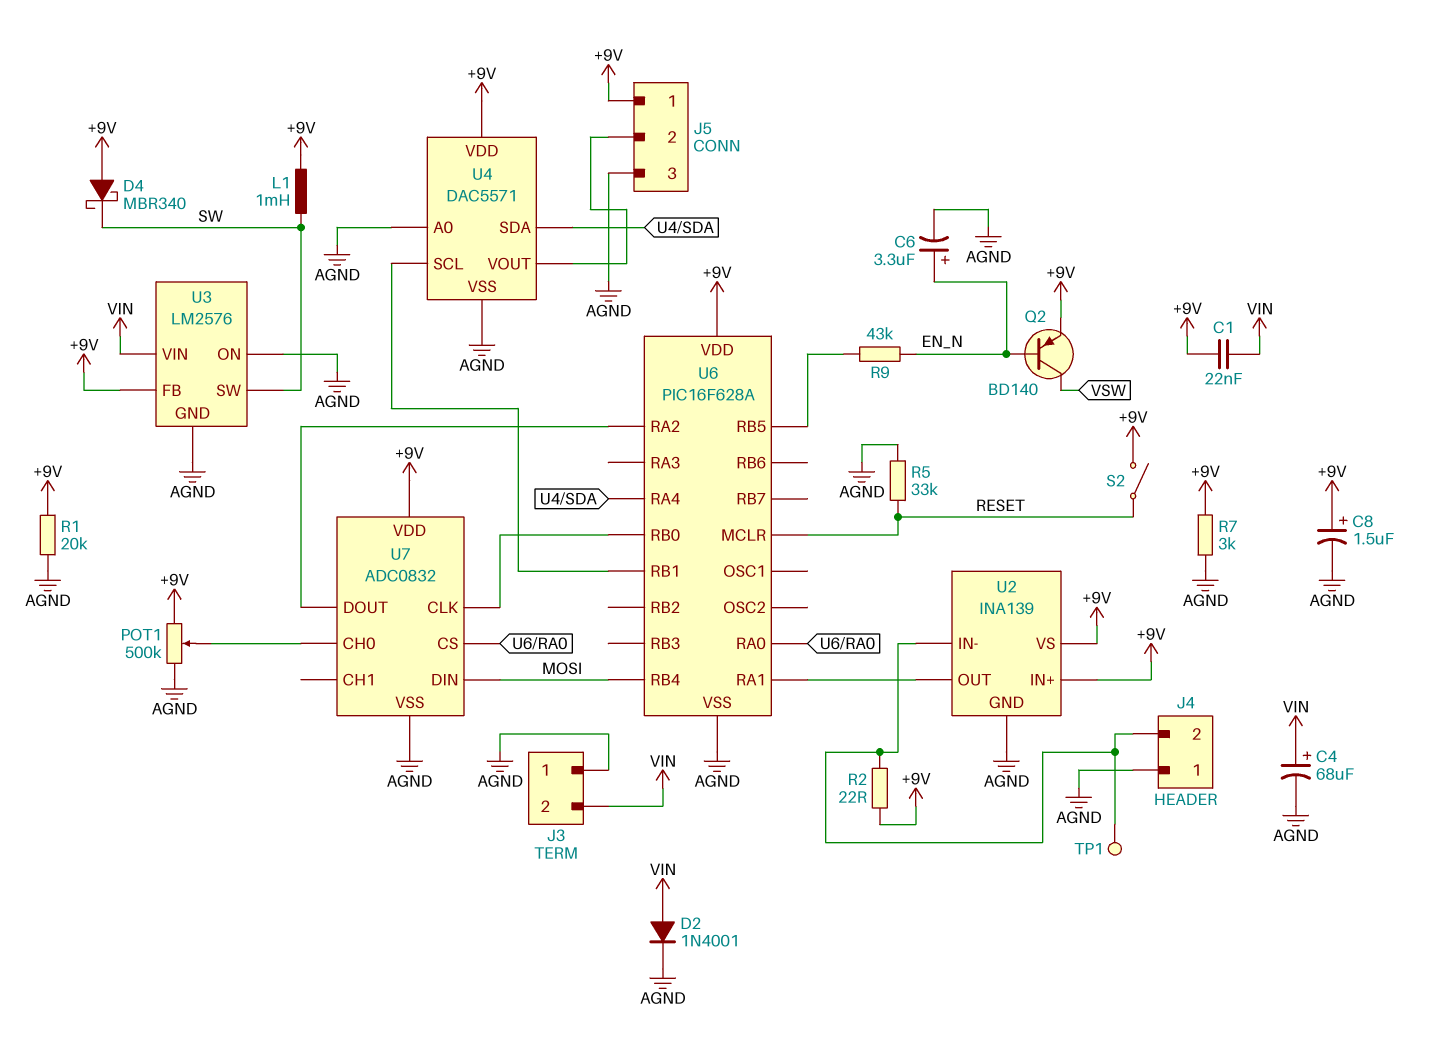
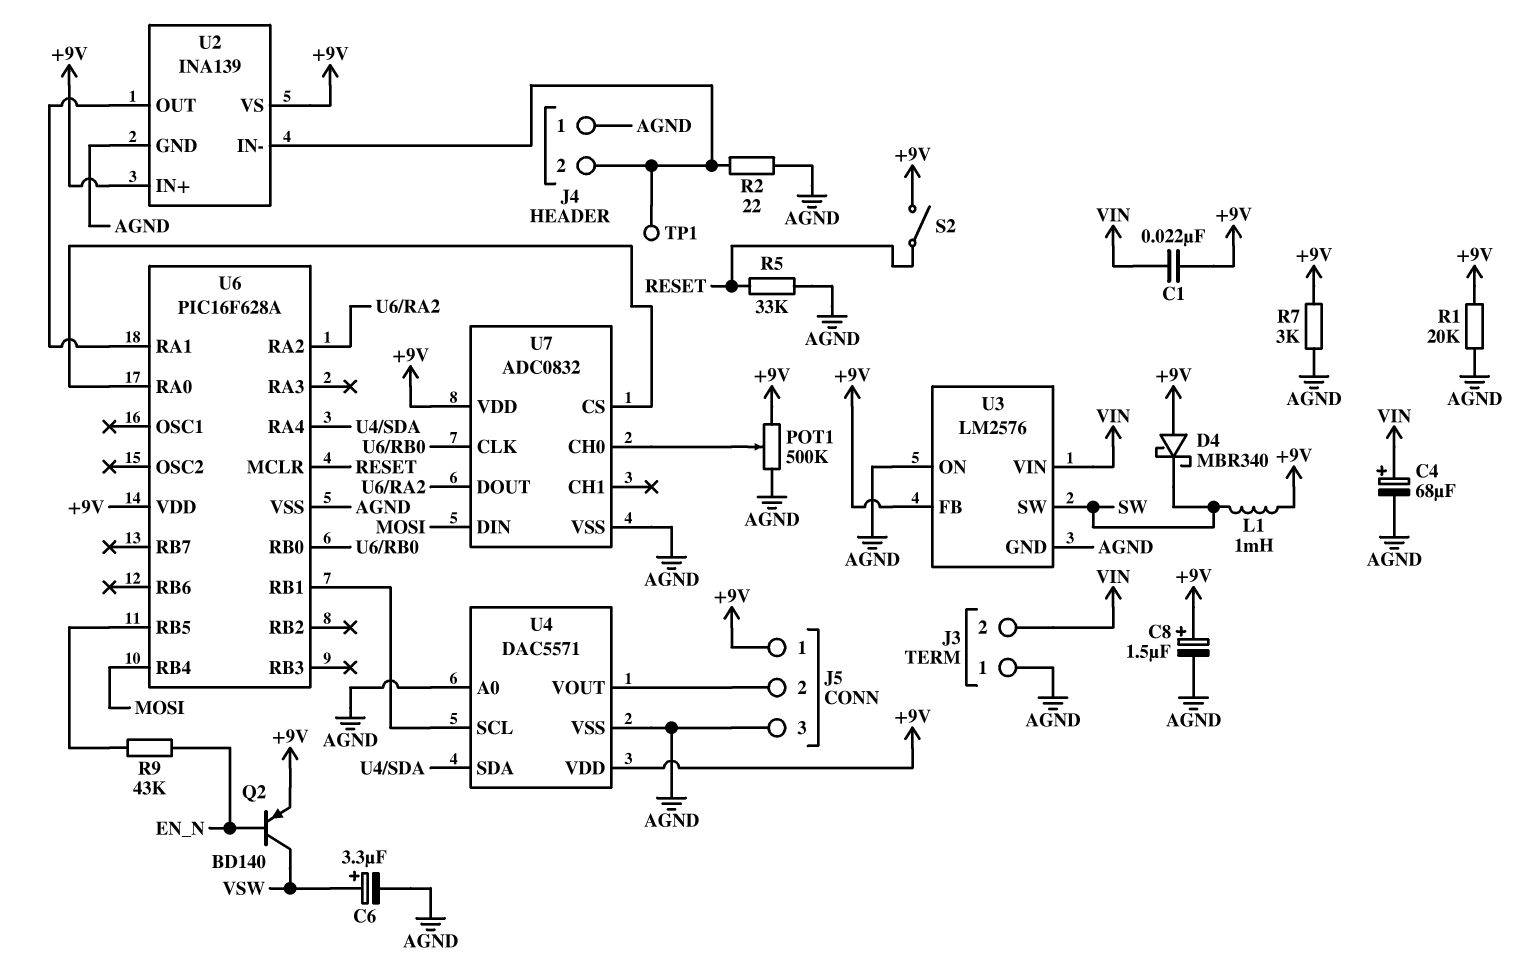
C6: 3.3uF (plus EN_N, minus AGND) -> 3.3uF (plus VSW, minus AGND)
D2: diode 1N4001 (A VIN, K AGND) -> none
R2: 22 (+9V, J4/2) -> 22 (AGND, J4/2)

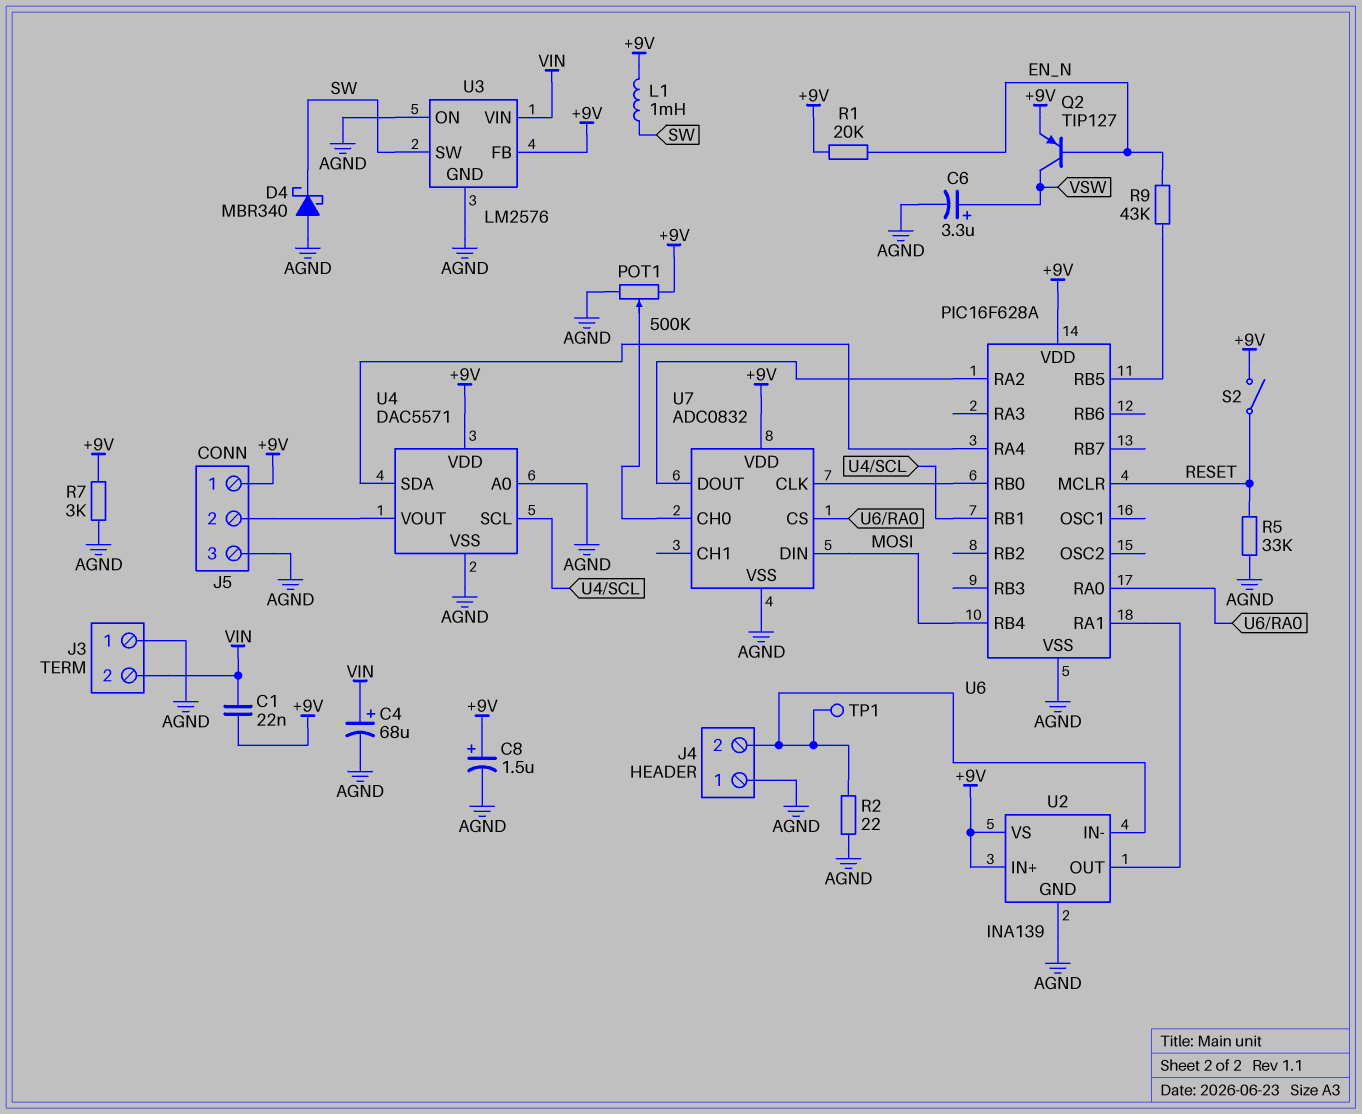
D4: schottky MBR340 (A +9V, K SW) -> schottky MBR340 (A AGND, K SW)
Q2: PNP BD140 (B EN_N, C VSW, E +9V) -> PNP TIP127 (B EN_N, C VSW, E +9V)
R1: 20k (+9V, AGND) -> 20k (+9V, EN_N)

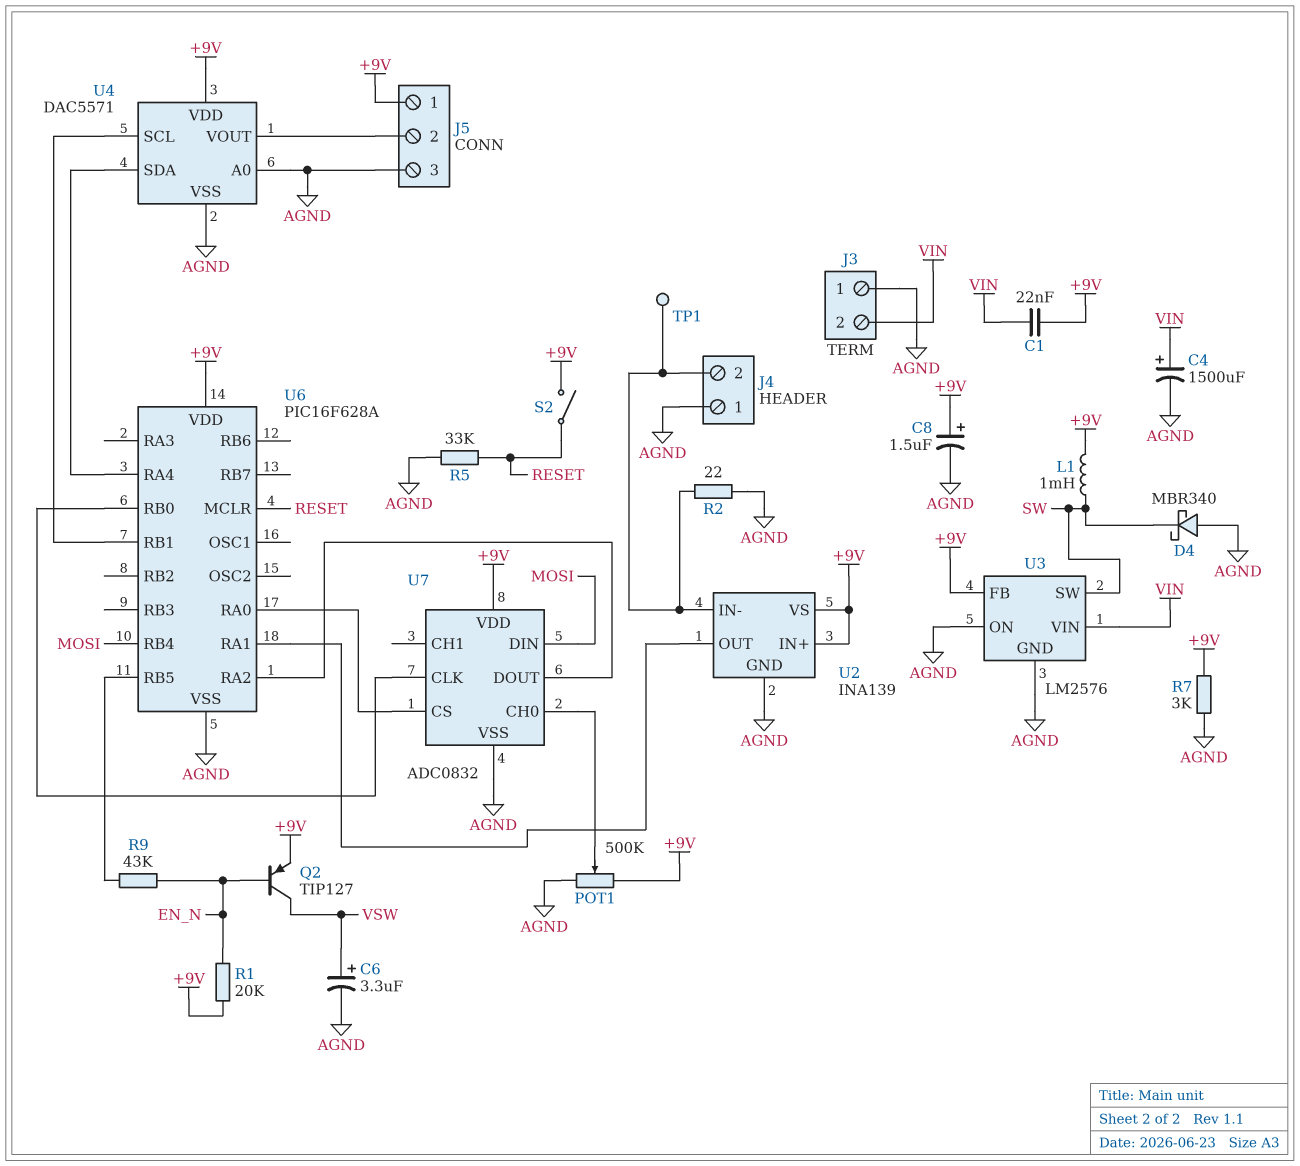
C4: 68uF (plus VIN, minus AGND) -> 1500uF (plus VIN, minus AGND)

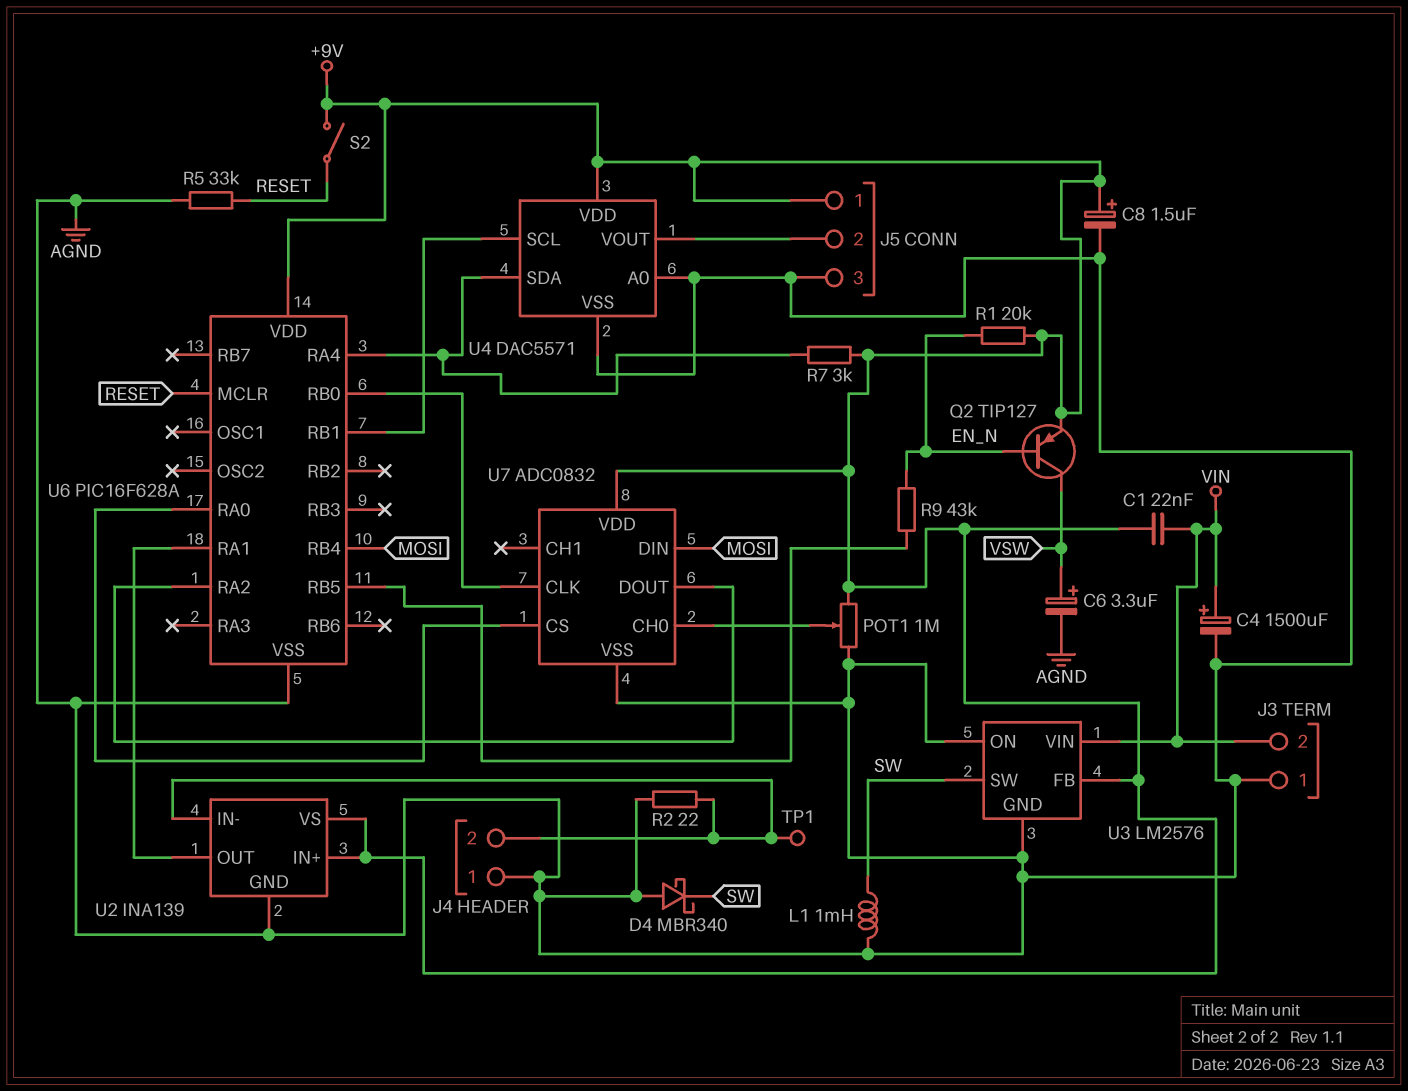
L1: 1mH (+9V, SW) -> 1mH (AGND, SW)
POT1: 500k (+9V, AGND, wiper U7/CH0) -> 1M (+9V, AGND, wiper U7/CH0)
R7: 3k (+9V, AGND) -> 3k (+9V, U4/SDA)

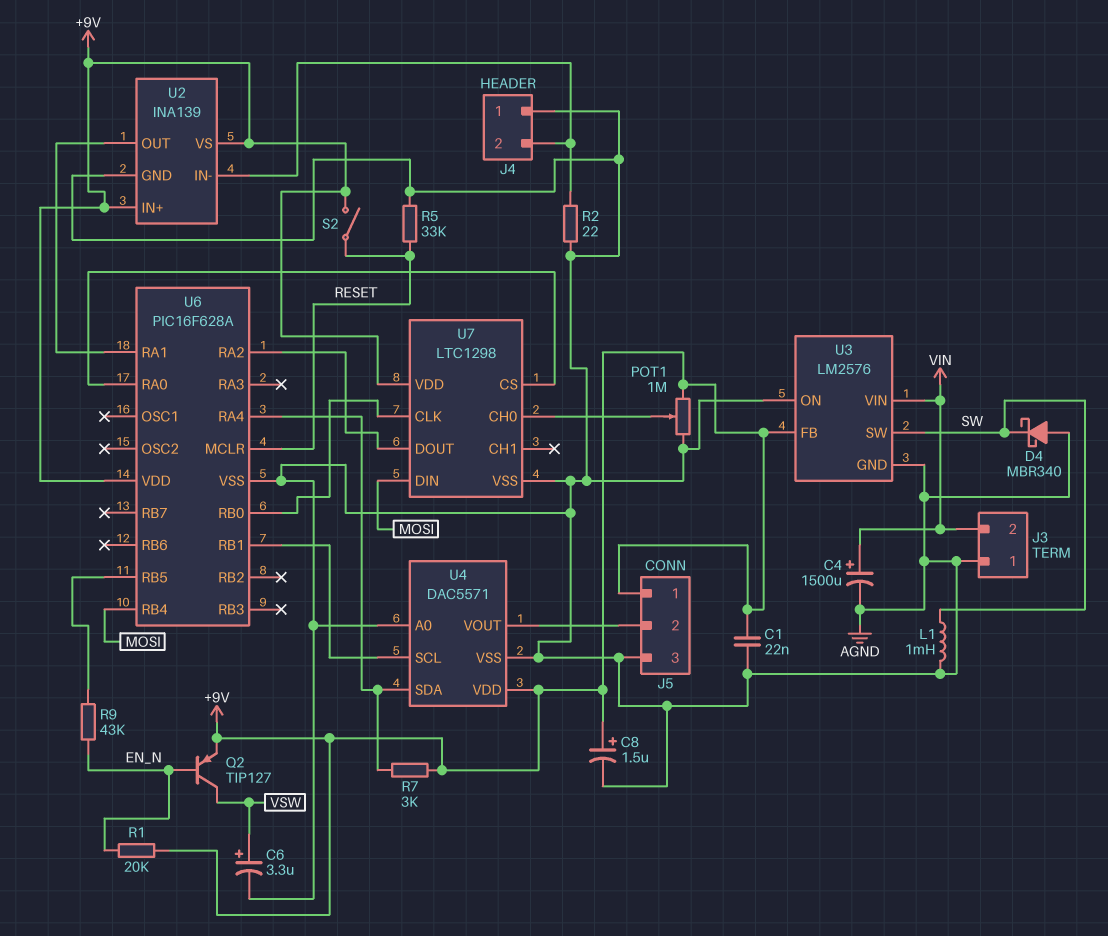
C1: 22nF (+9V, VIN) -> 22nF (+9V, AGND)
TP1: test point (J4/2) -> none
U7: ADC0832 -> LTC1298

